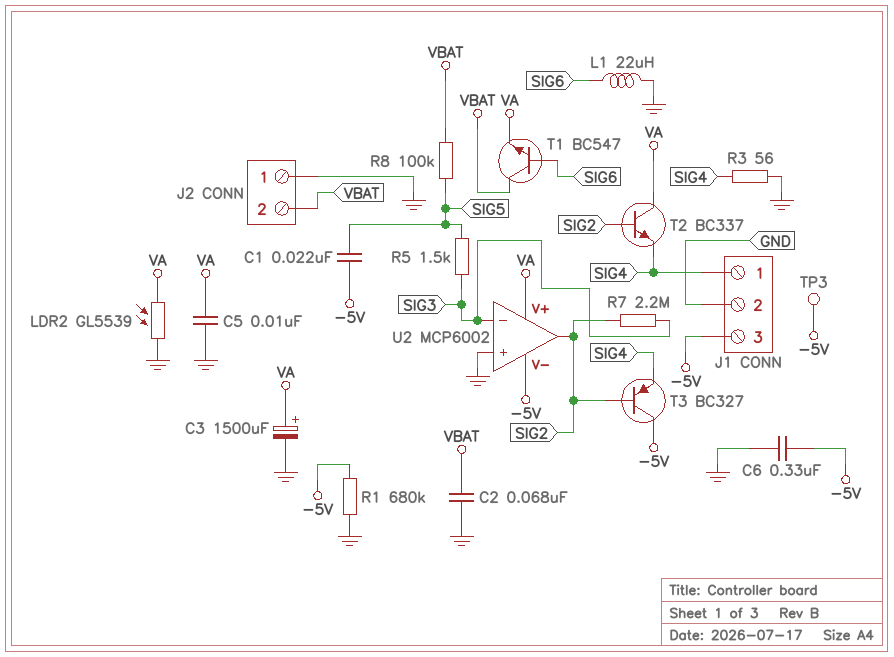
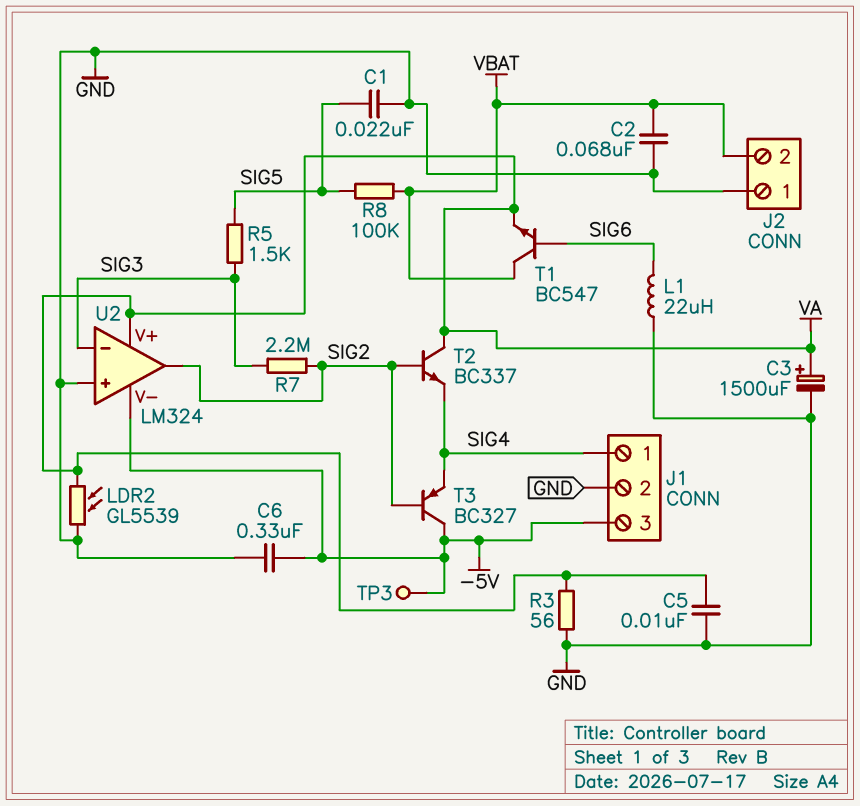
C1: 22nF (-5V, SIG5) -> 22nF (GND, SIG5)
R1: 680k (-5V, GND) -> none
R3: 56 (GND, SIG4) -> 56 (GND, VA)
U2: MCP6002 -> LM324

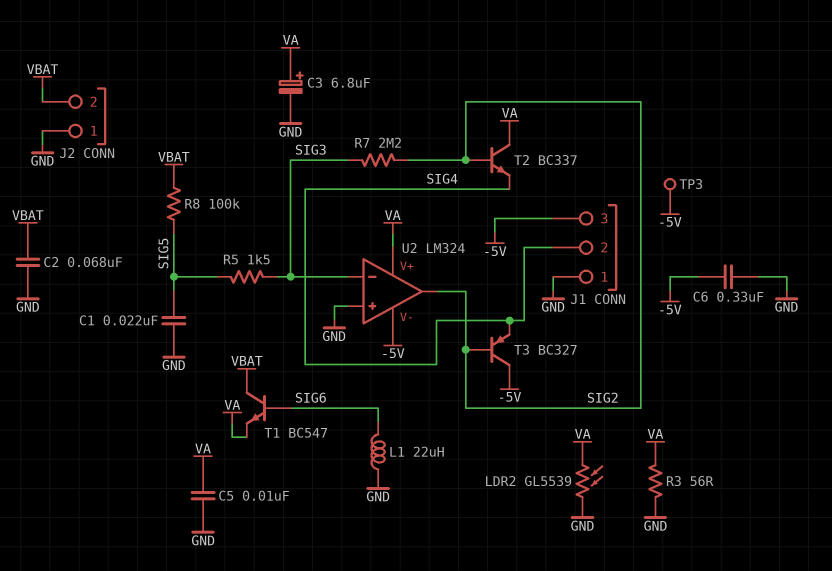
C3: 1500uF (plus VA, minus GND) -> 6.8uF (plus VA, minus GND)
J1 pin 1: SIG4 -> GND
J1 pin 2: GND -> SIG4

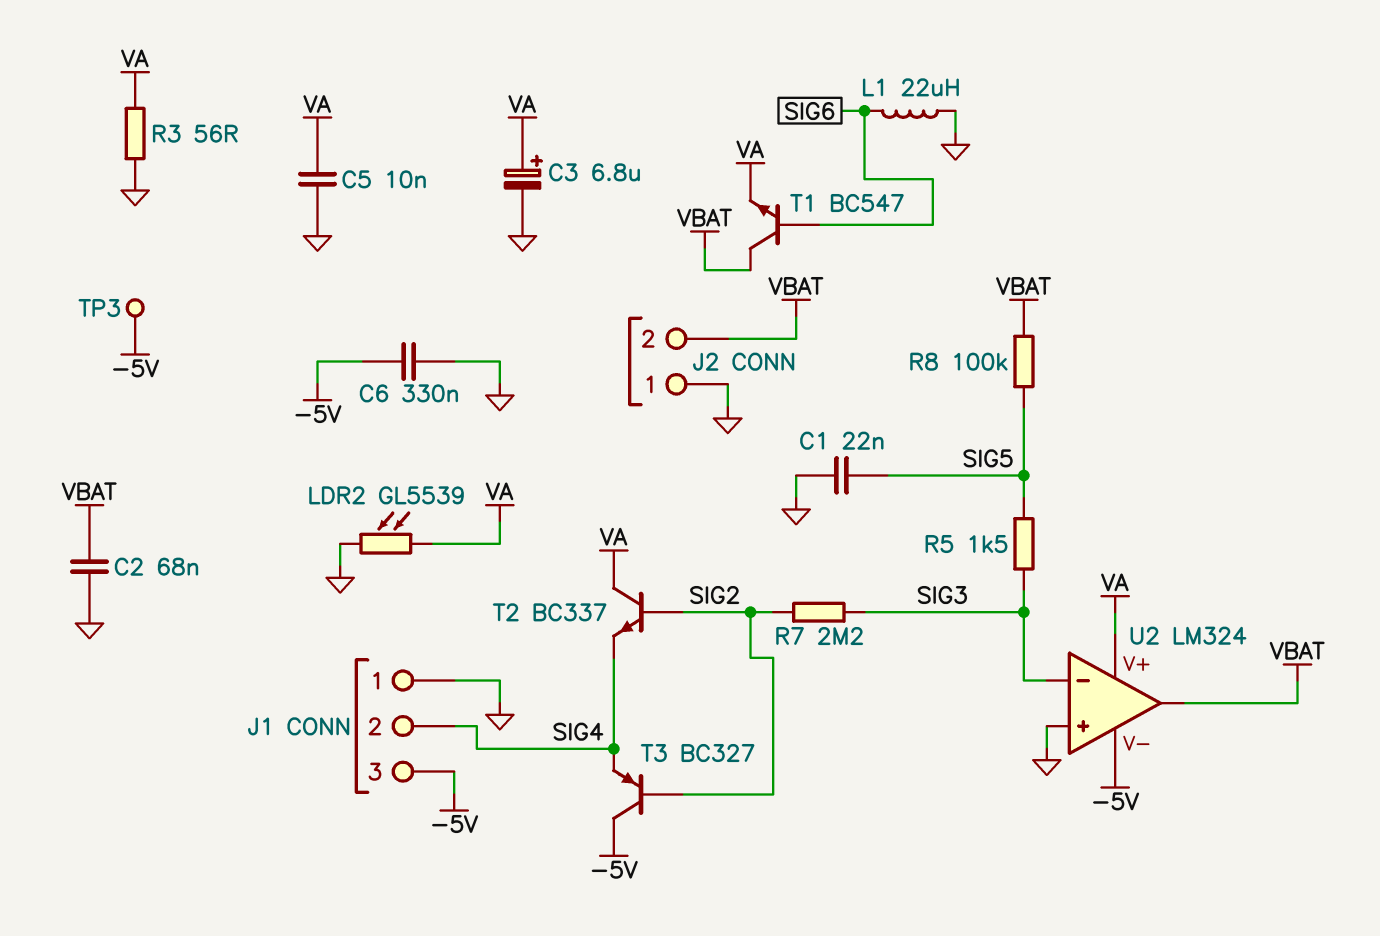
U2 pin out: SIG2 -> VBAT

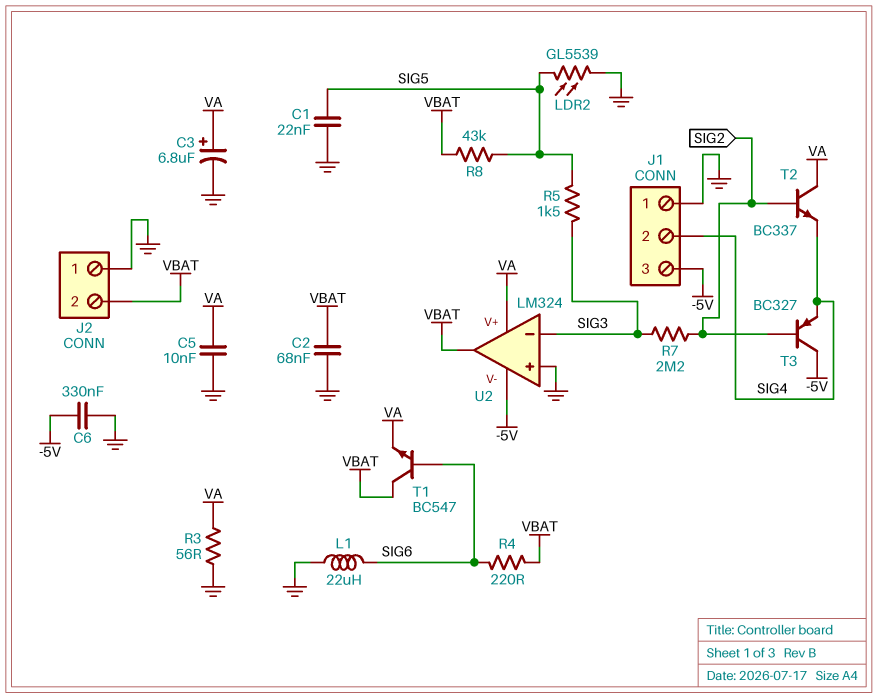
LDR2: GL5539 (GND, VA) -> GL5539 (GND, SIG5)
R4: none -> 220 (SIG6, VBAT)
R8: 100k (SIG5, VBAT) -> 43k (SIG5, VBAT)
TP3: test point (-5V) -> none

